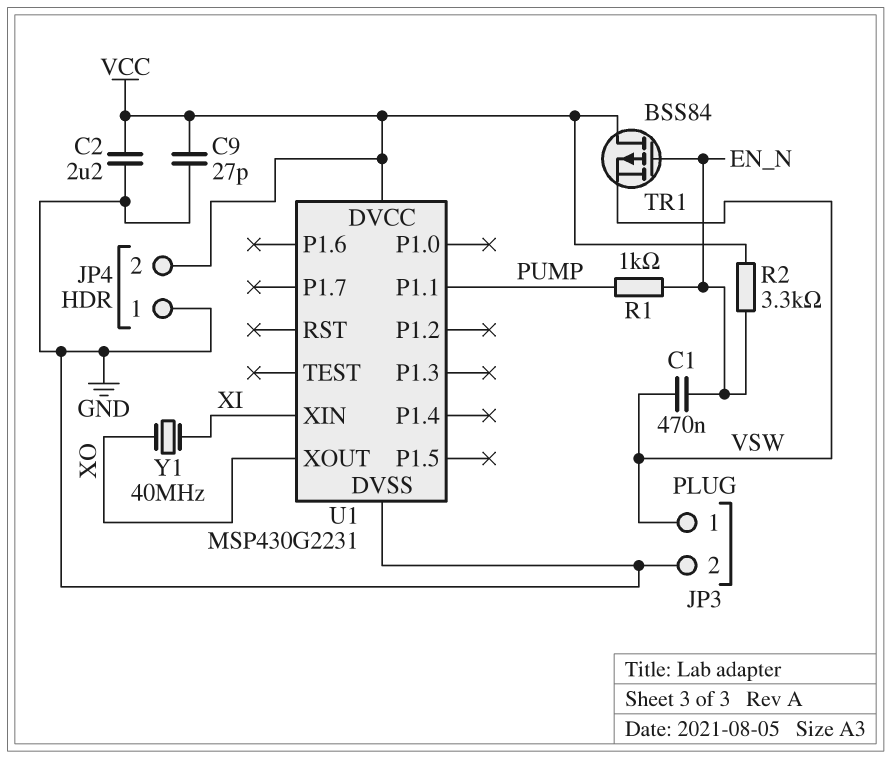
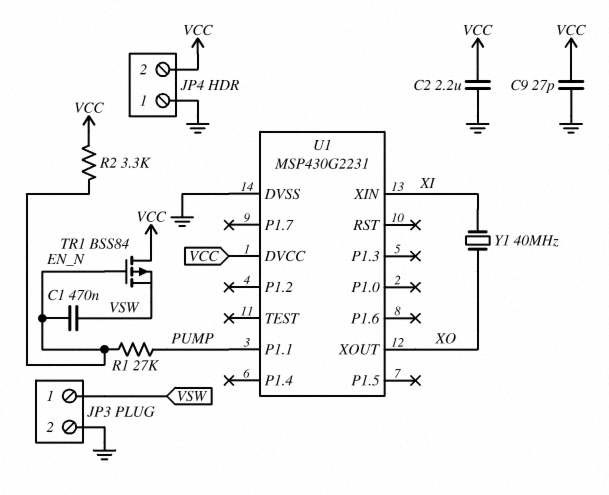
R1: 1k (EN_N, PUMP) -> 27k (EN_N, PUMP)

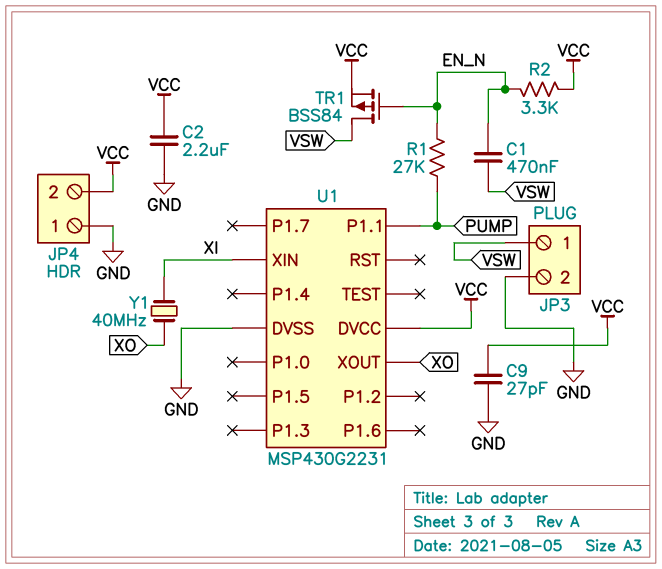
TR1: PMOS BSS84 (G EN_N, D VCC, S VSW) -> PMOS BSS84 (G EN_N, D VSW, S VCC)

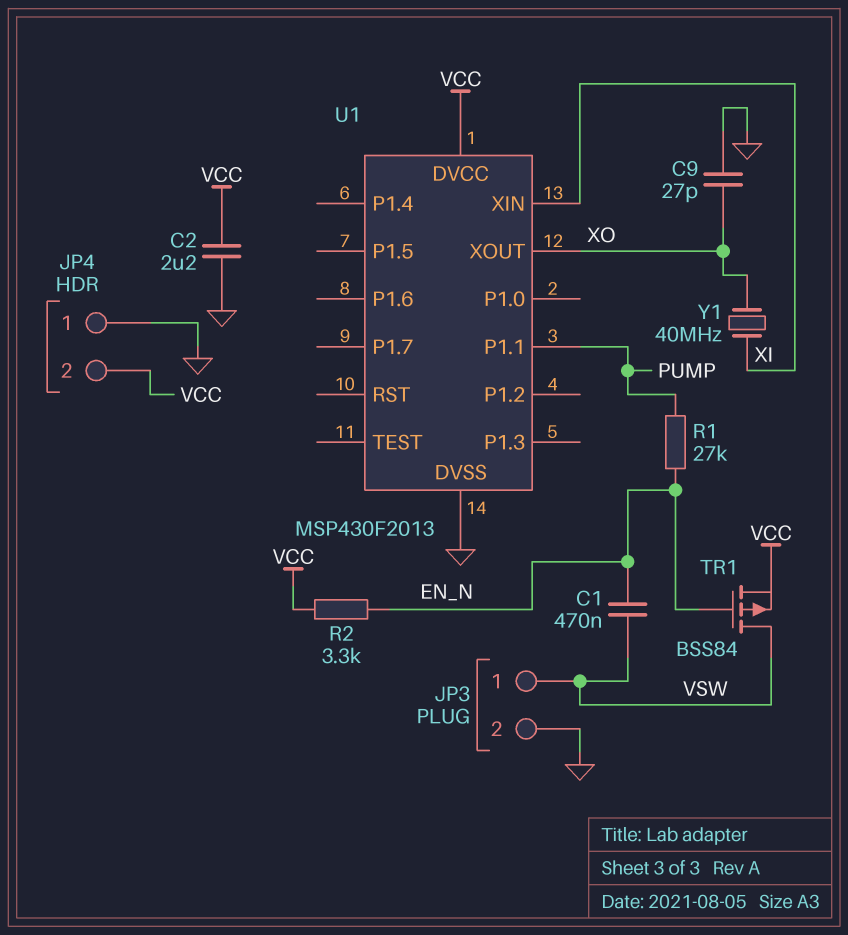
C9: 27pF (GND, VCC) -> 27pF (GND, XO)
U1: MSP430G2231 -> MSP430F2013

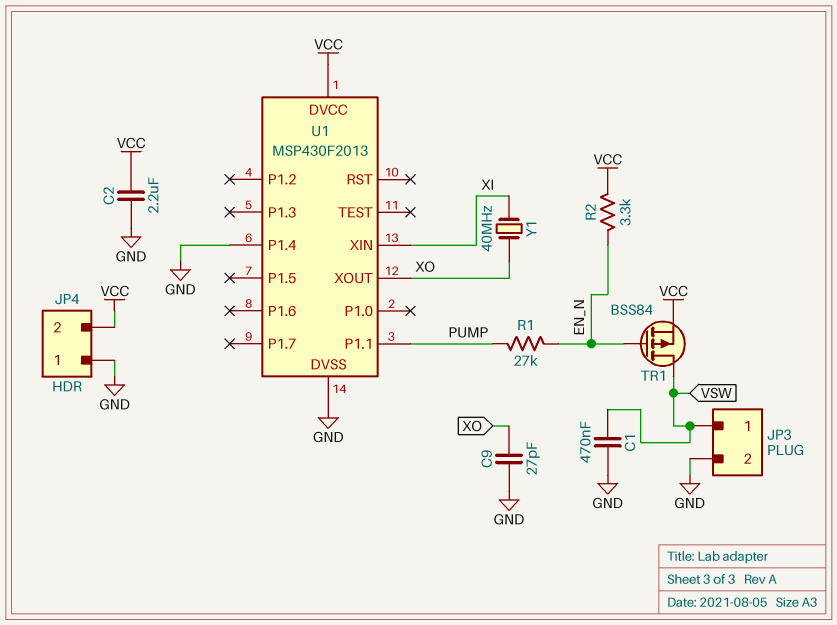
C1: 470nF (EN_N, VSW) -> 470nF (GND, VSW)
U1 pin P1.4: none -> GND

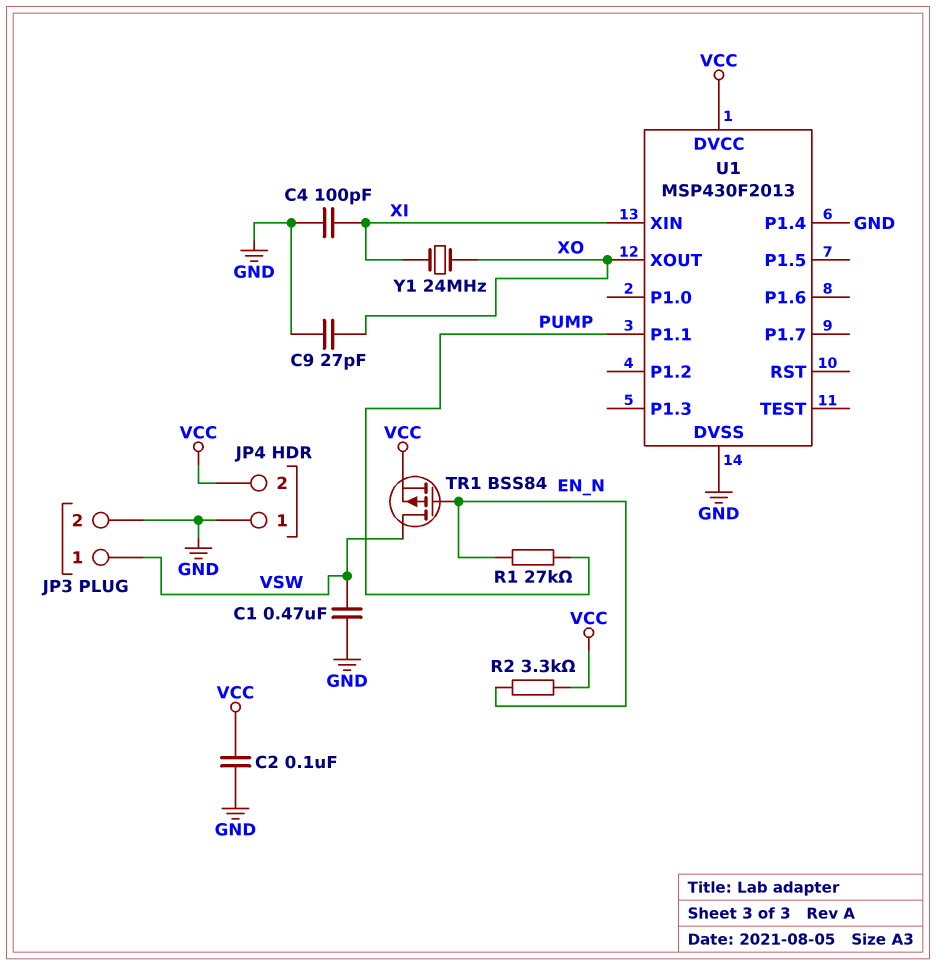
C2: 2.2uF (GND, VCC) -> 100nF (GND, VCC)
C4: none -> 100pF (GND, XI)
Y1: 40MHz (XI, XO) -> 24MHz (XI, XO)

